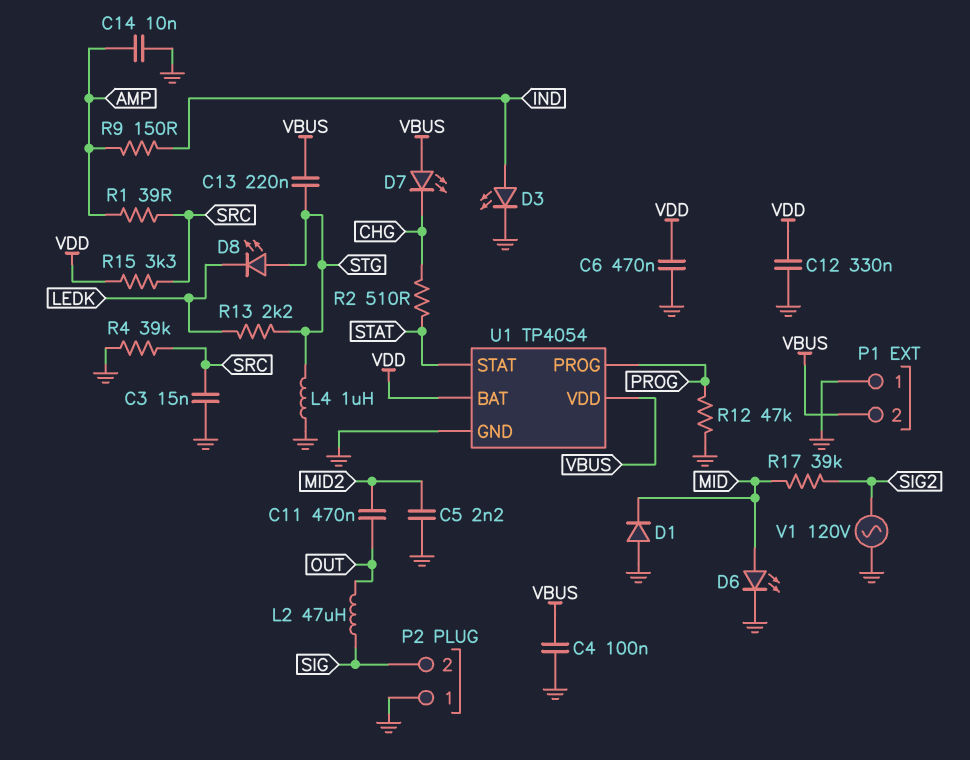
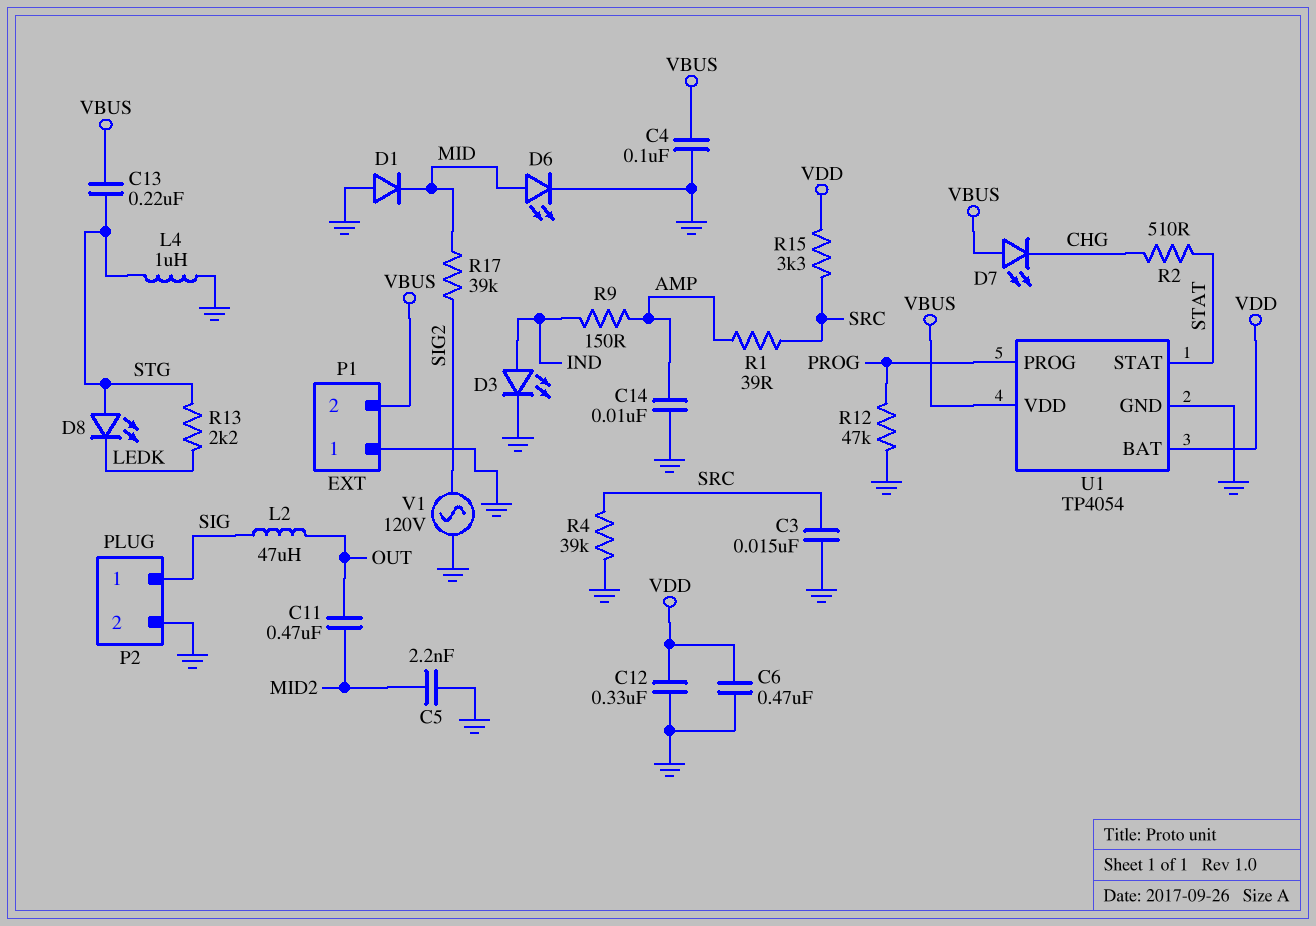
P2 pin 1: GND -> SIG
P2 pin 2: SIG -> GND

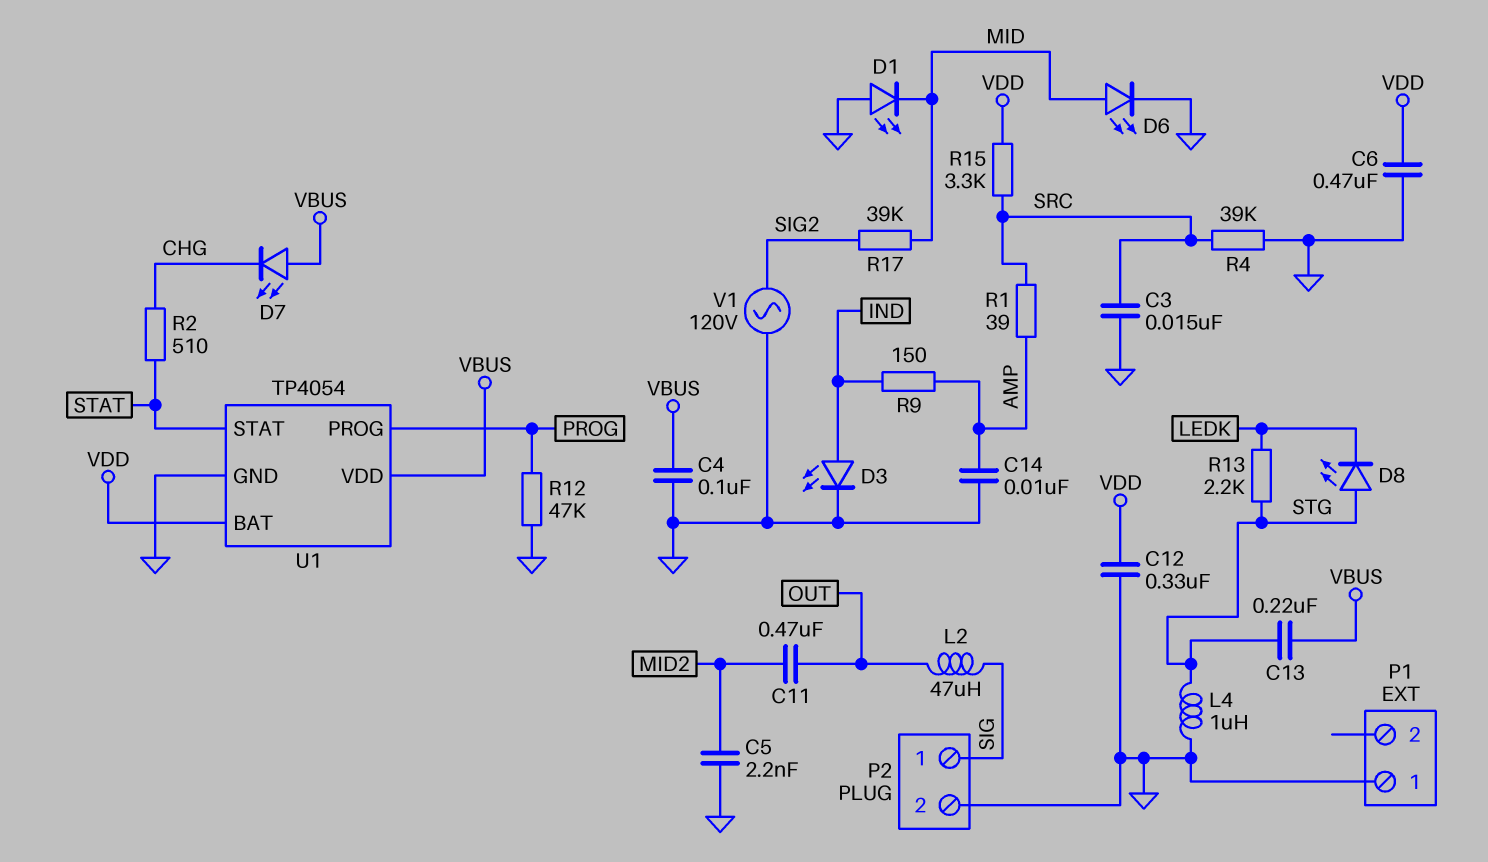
D1: diode (A GND, K MID) -> LED (A GND, K MID)
P1 pin 2: VBUS -> none

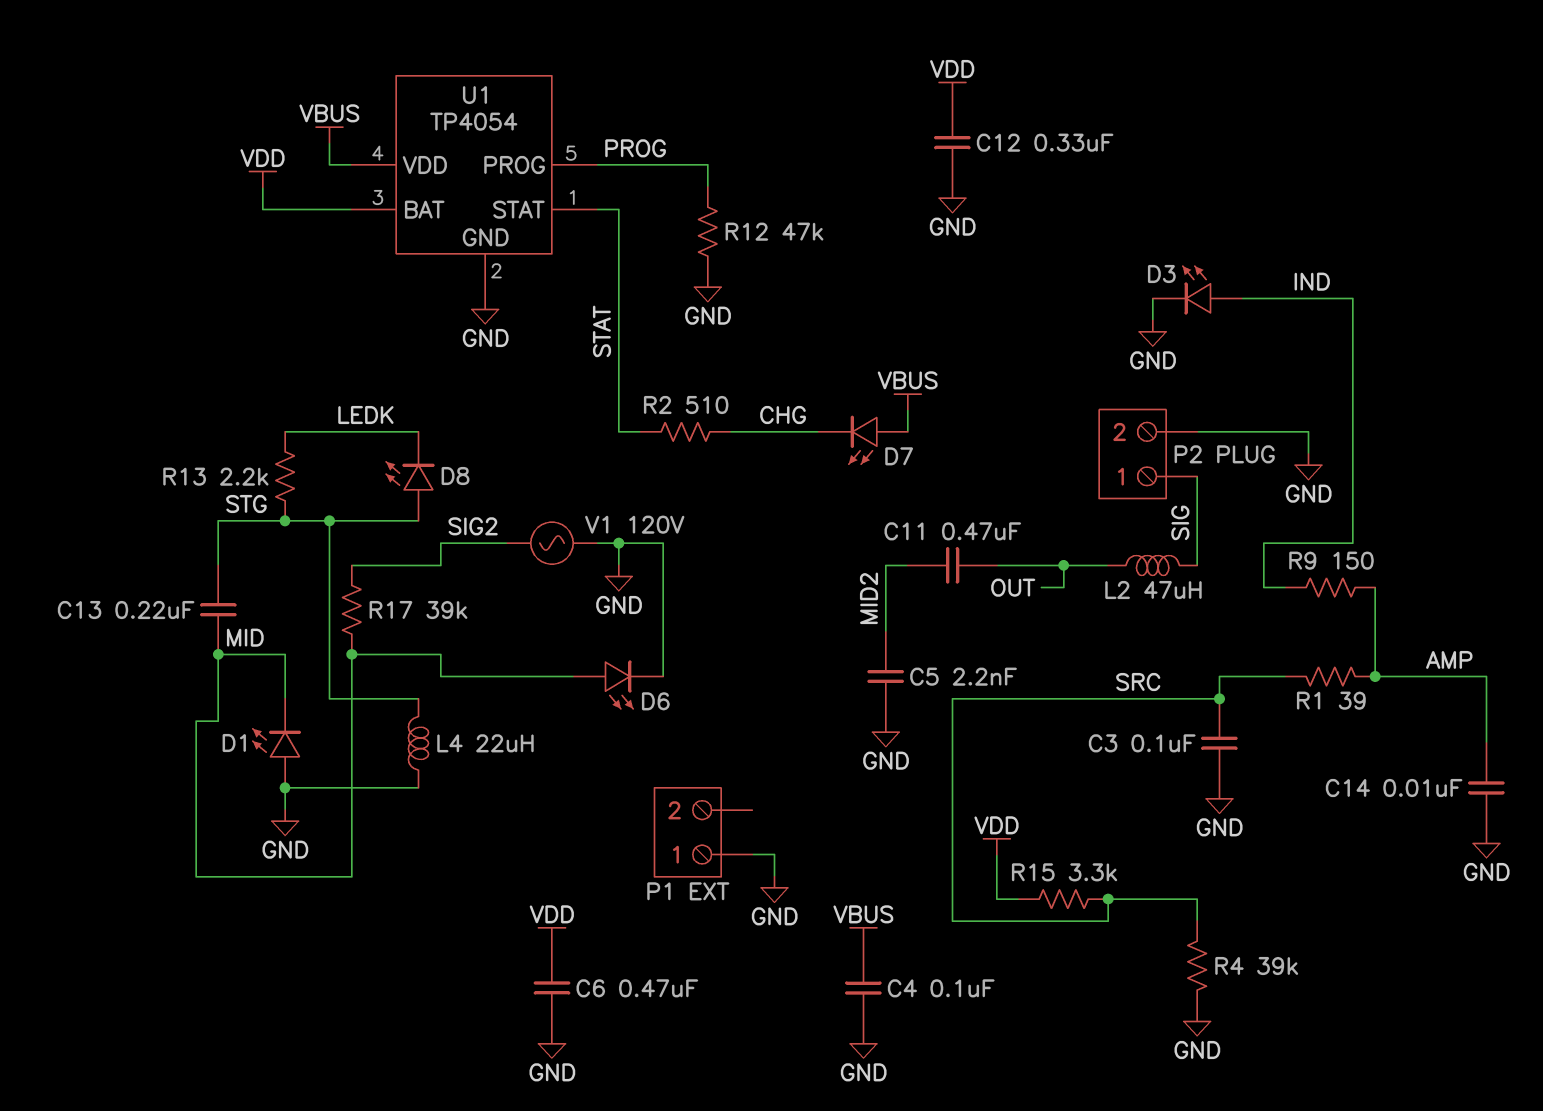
C3: 15nF (GND, SRC) -> 100nF (GND, SRC)
C13: 220nF (STG, VBUS) -> 220nF (MID, STG)
L4: 1uH (GND, STG) -> 22uH (GND, STG)

